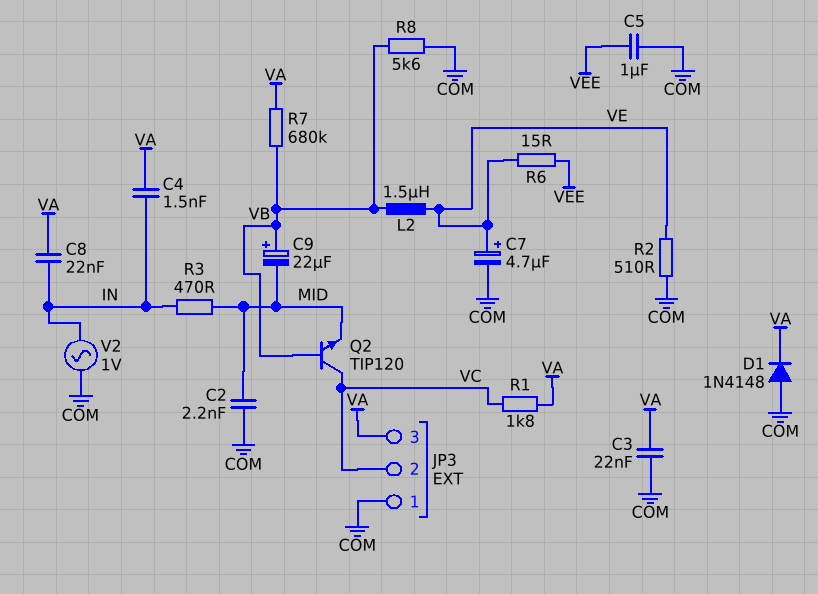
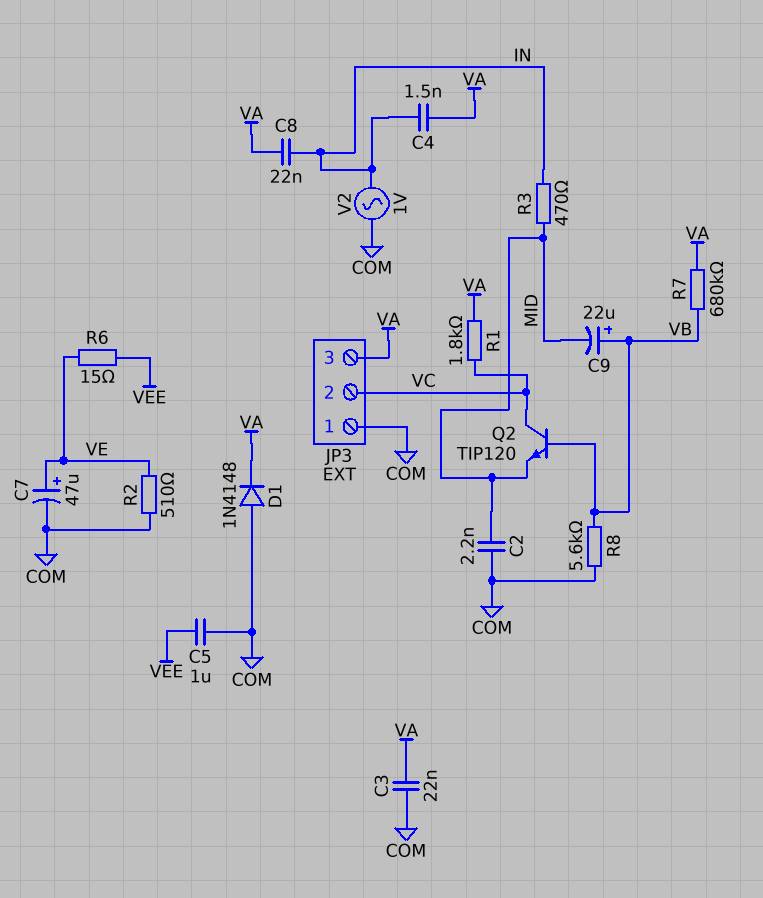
C7: 4.7uF (plus VE, minus COM) -> 47uF (plus VE, minus COM)
L2: 1.5uH (VB, VE) -> none

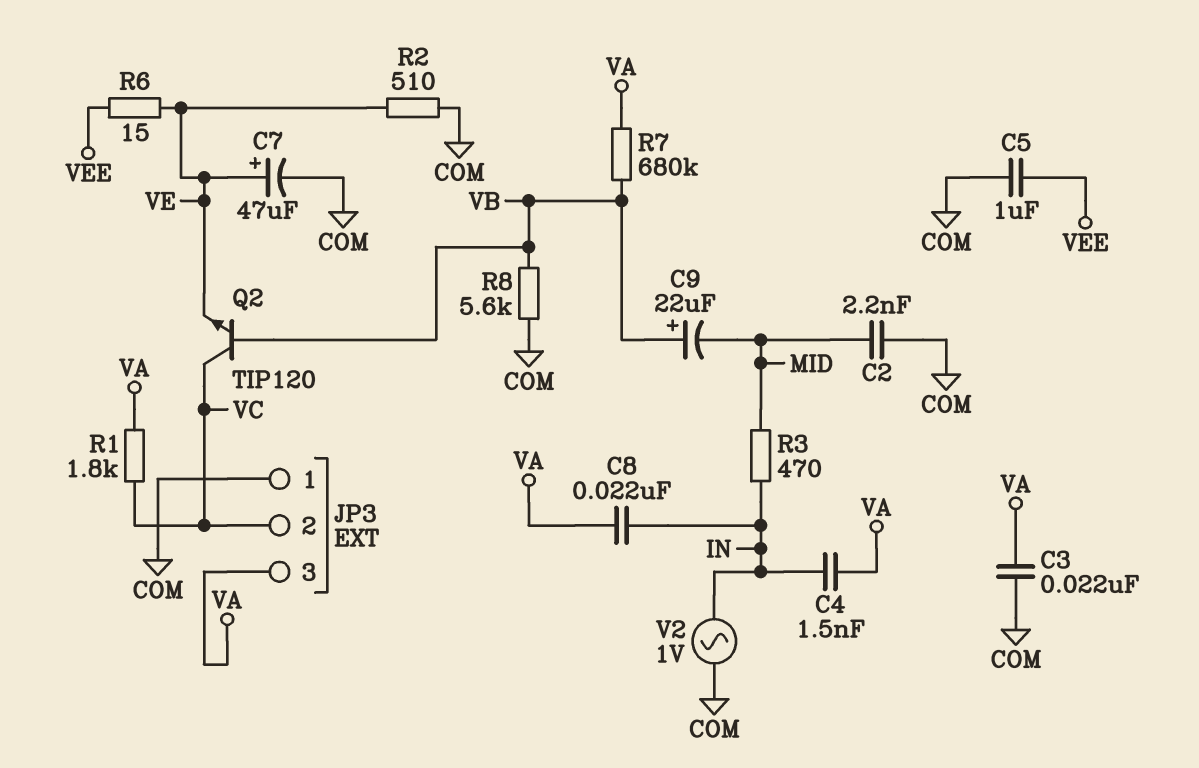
D1: diode 1N4148 (A COM, K VA) -> none
Q2: NPN TIP120 (B VB, C VC, E MID) -> NPN TIP120 (B VB, C VC, E VE)

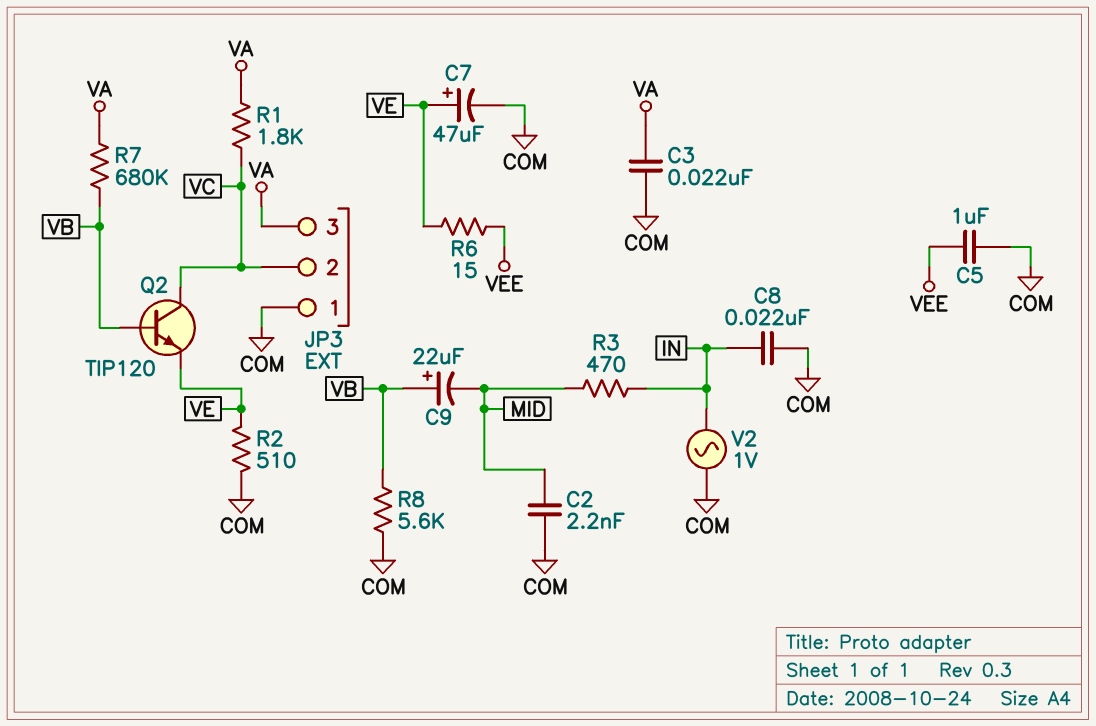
C4: 1.5nF (IN, VA) -> none
C8: 22nF (IN, VA) -> 22nF (COM, IN)

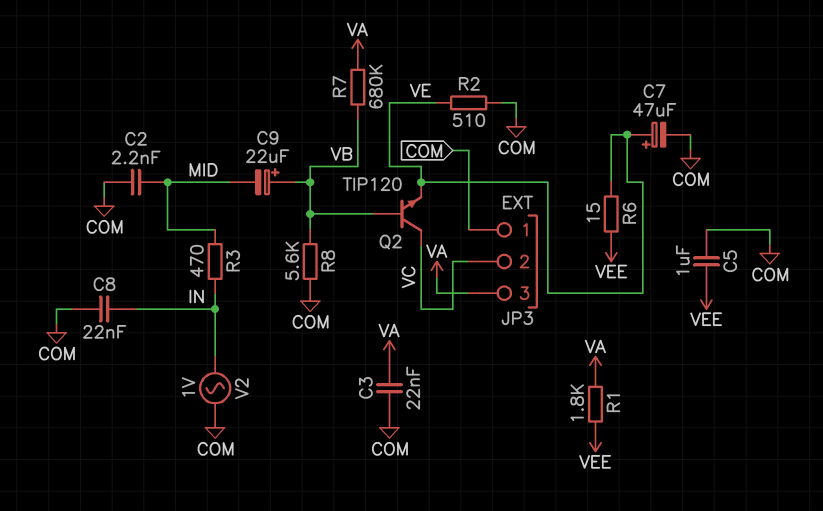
R1: 1.8k (VA, VC) -> 1.8k (VA, VEE)

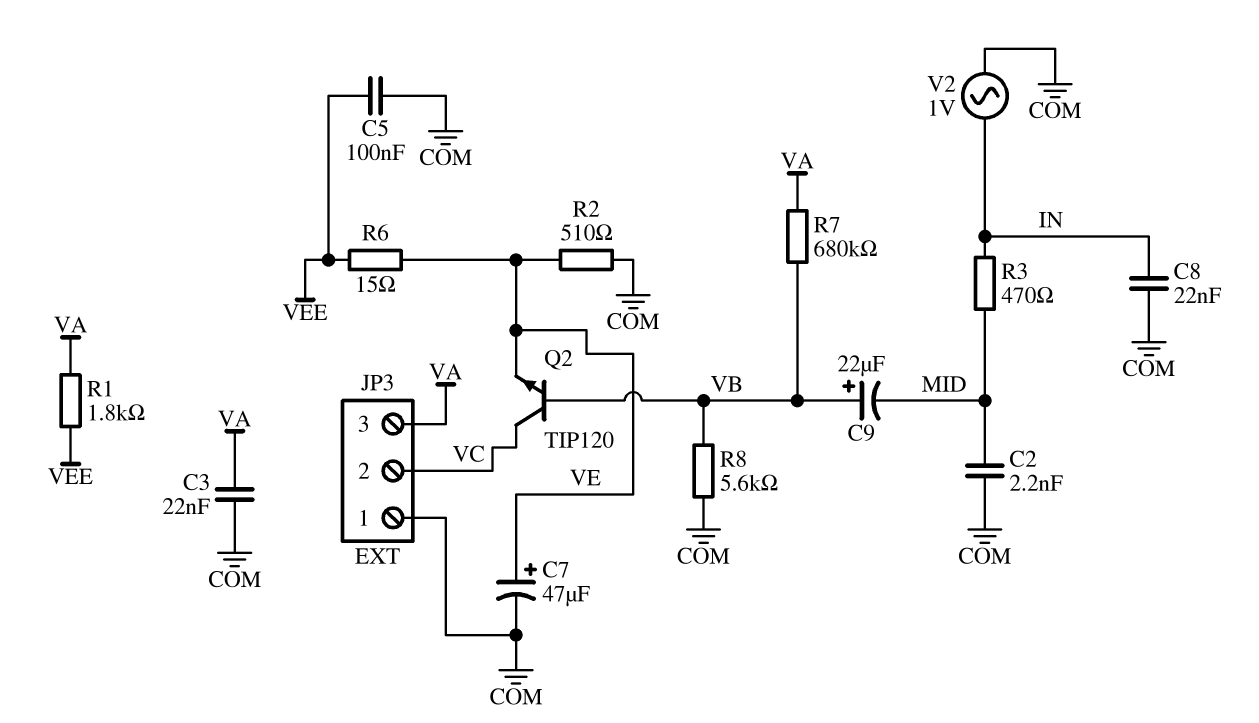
C5: 1uF (COM, VEE) -> 100nF (COM, VEE)

